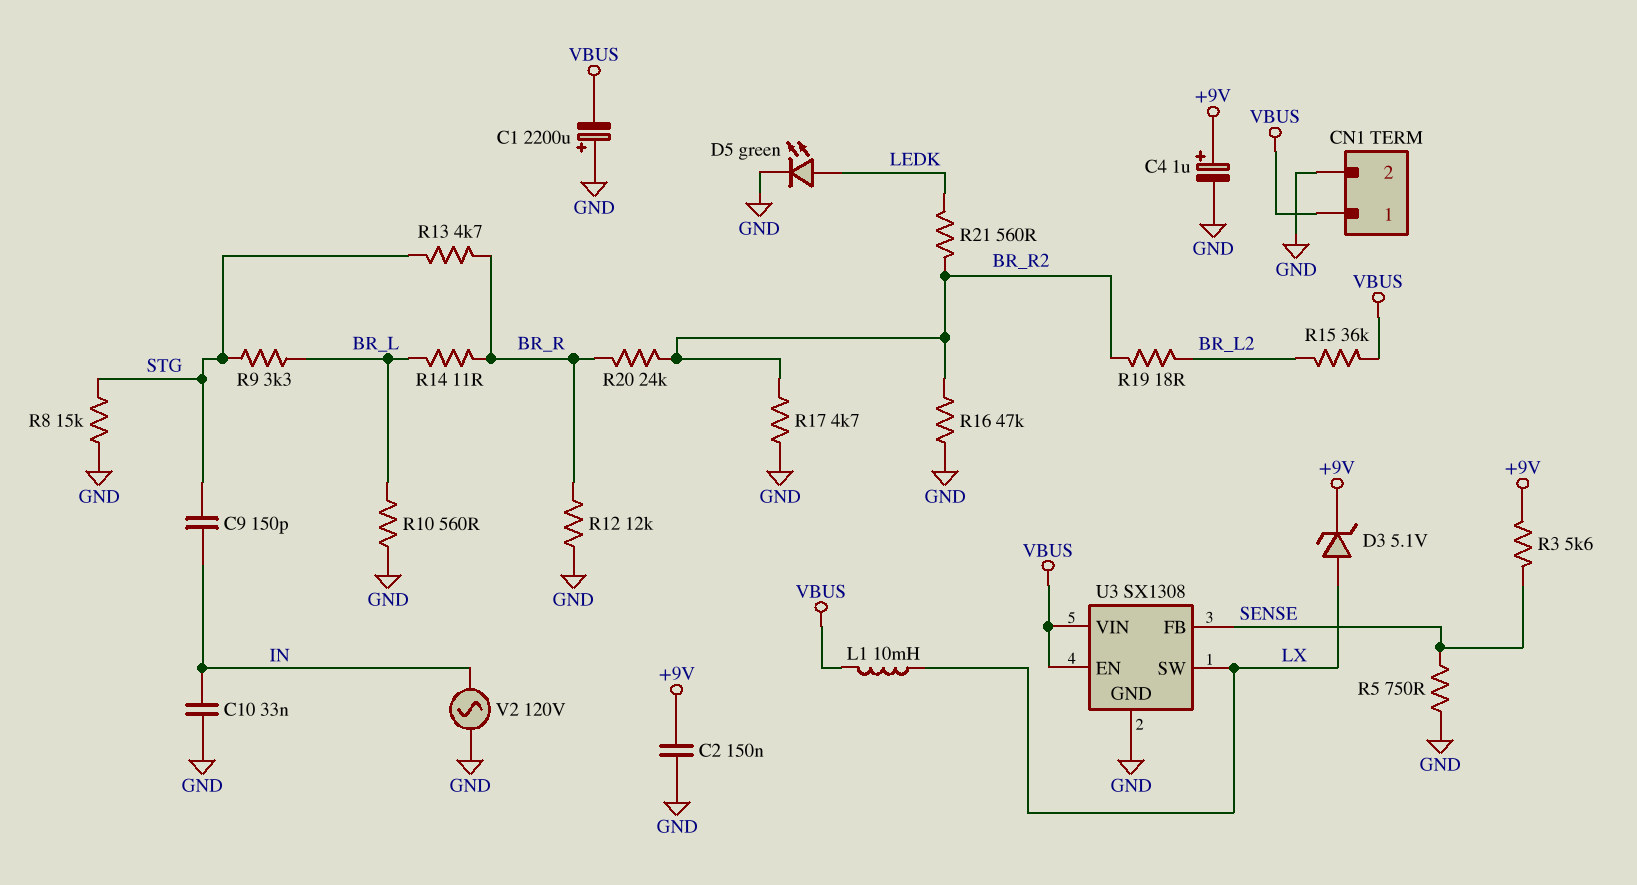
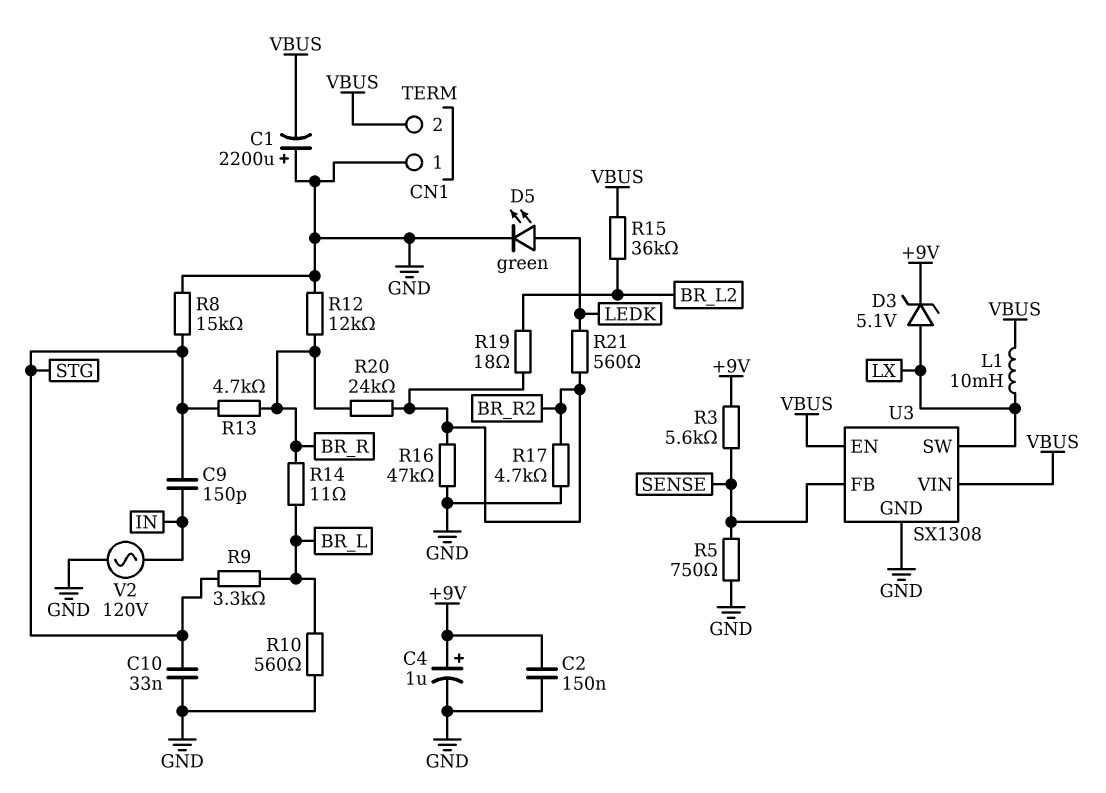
C10: 33nF (GND, IN) -> 33nF (GND, STG)
CN1 pin 1: VBUS -> GND
CN1 pin 2: GND -> VBUS

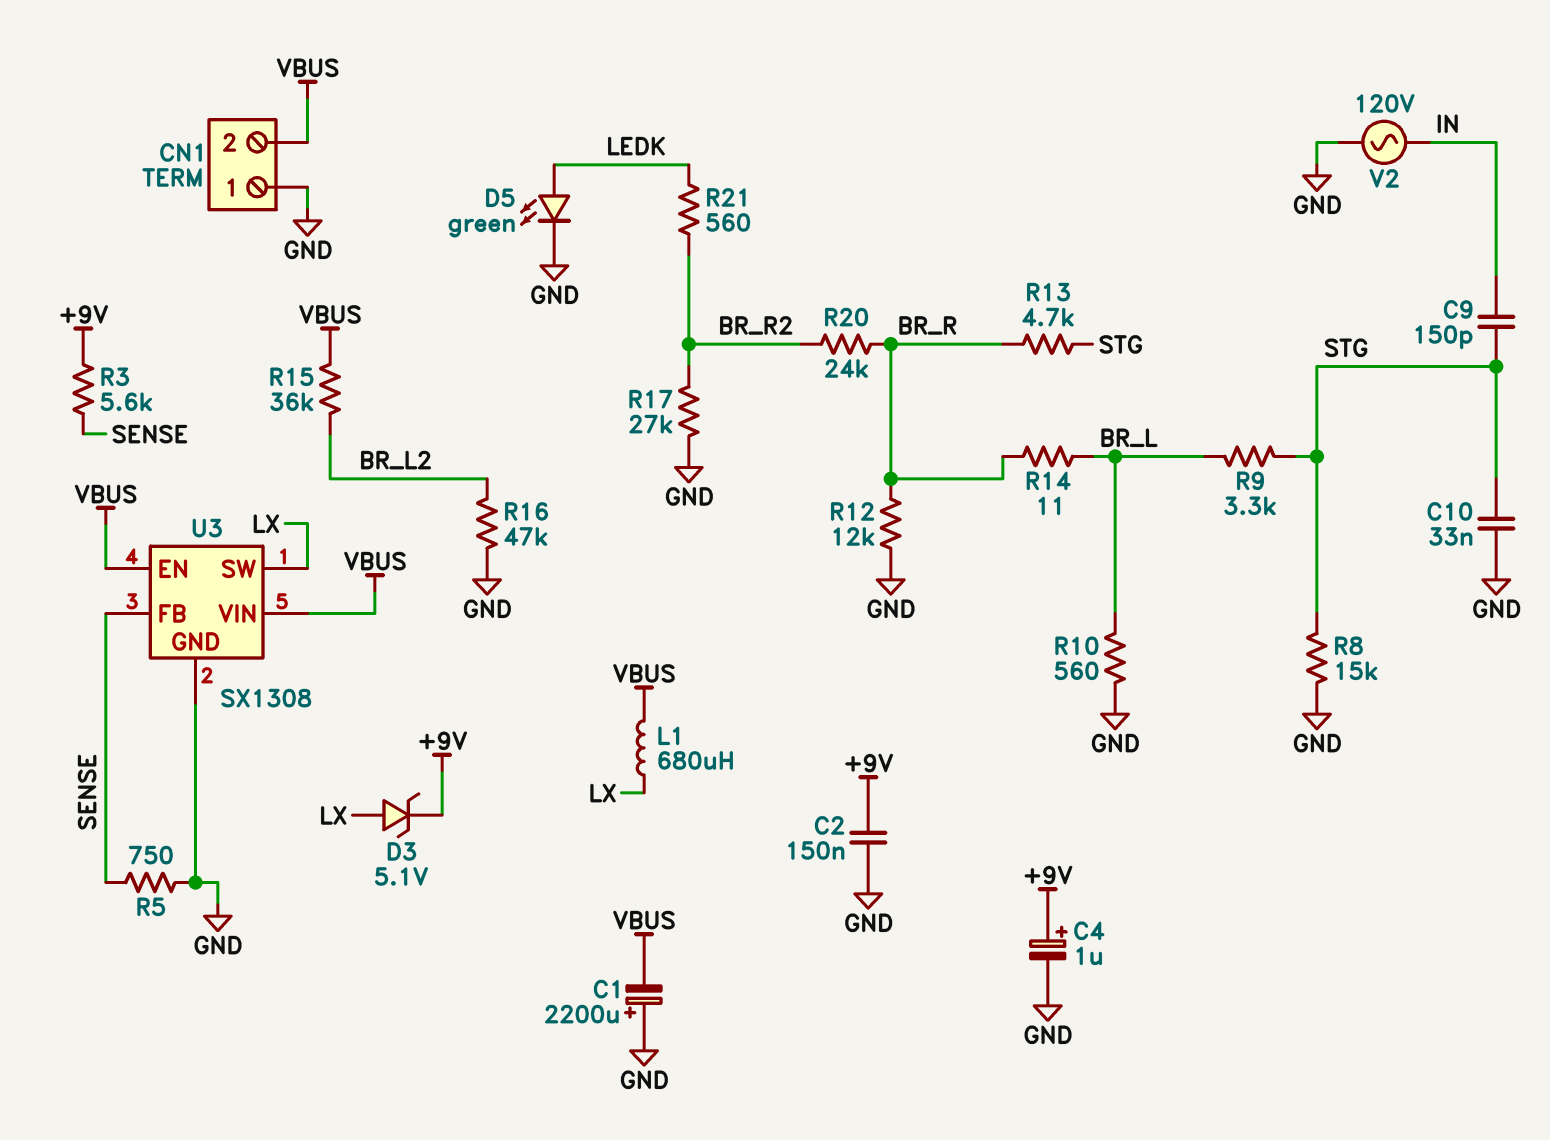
L1: 10mH (LX, VBUS) -> 680uH (LX, VBUS)
R16: 47k (BR_R2, GND) -> 47k (BR_L2, GND)
R17: 4.7k (BR_R2, GND) -> 27k (BR_R2, GND)
R19: 18 (BR_L2, BR_R2) -> none

